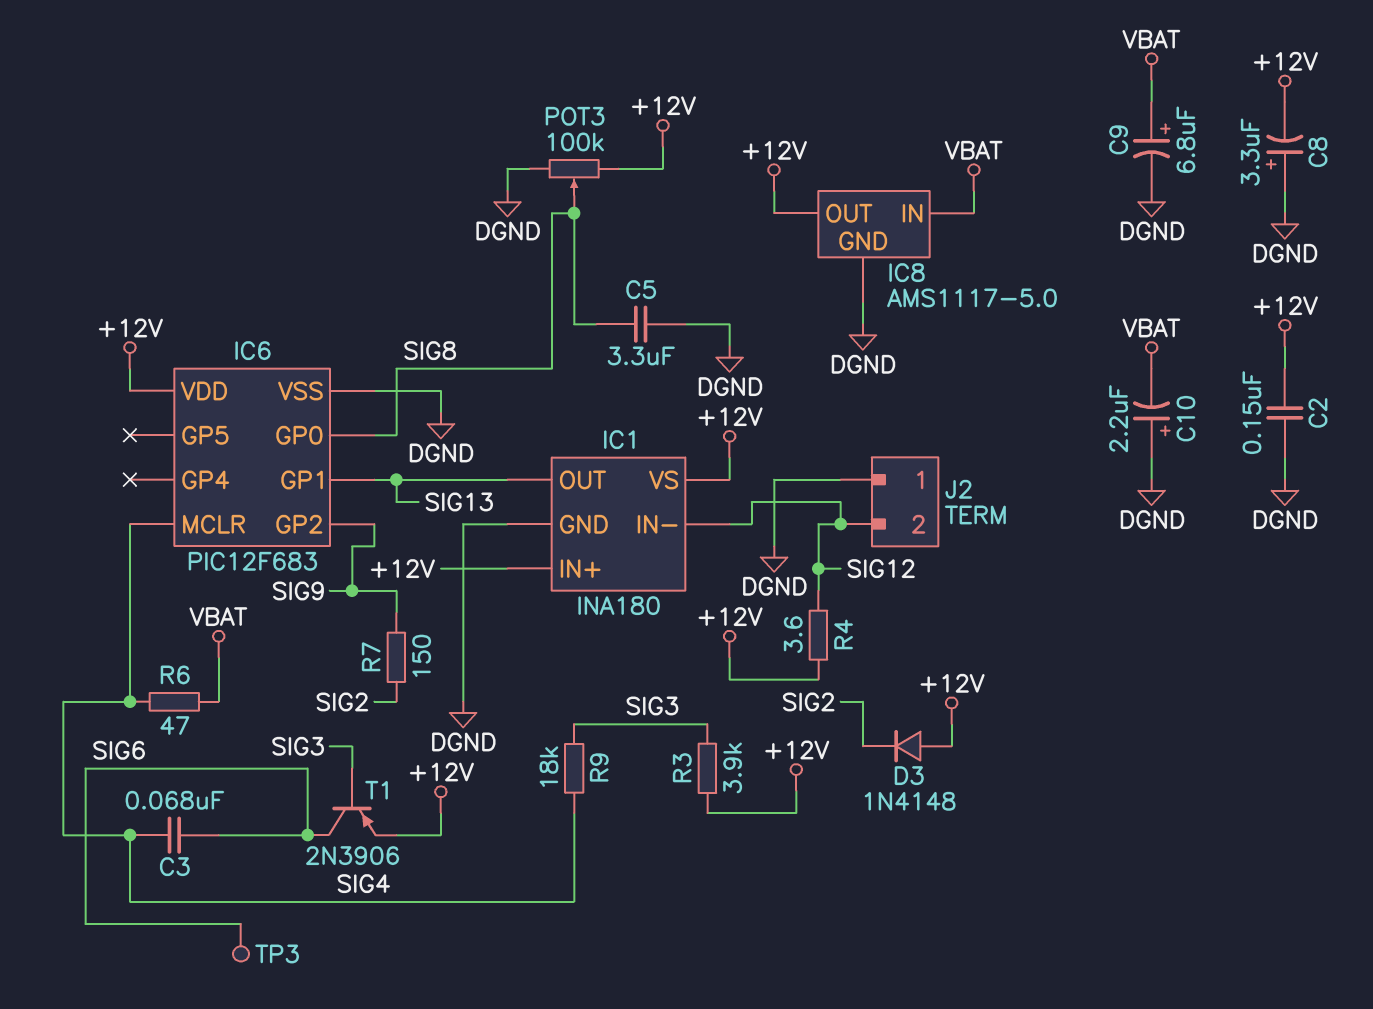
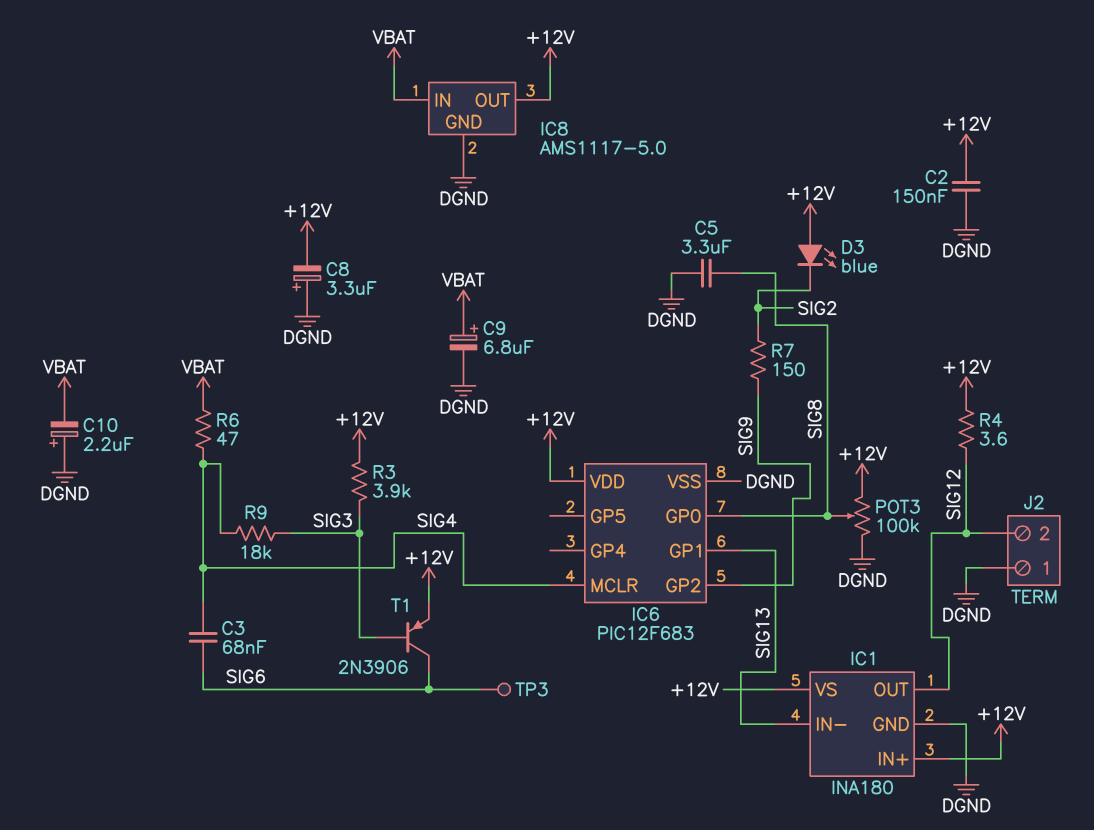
D3: diode 1N4148 (A +12V, K SIG2) -> LED blue (A +12V, K SIG2)
IC1 pin IN-: SIG12 -> SIG13
IC1 pin OUT: SIG13 -> SIG12

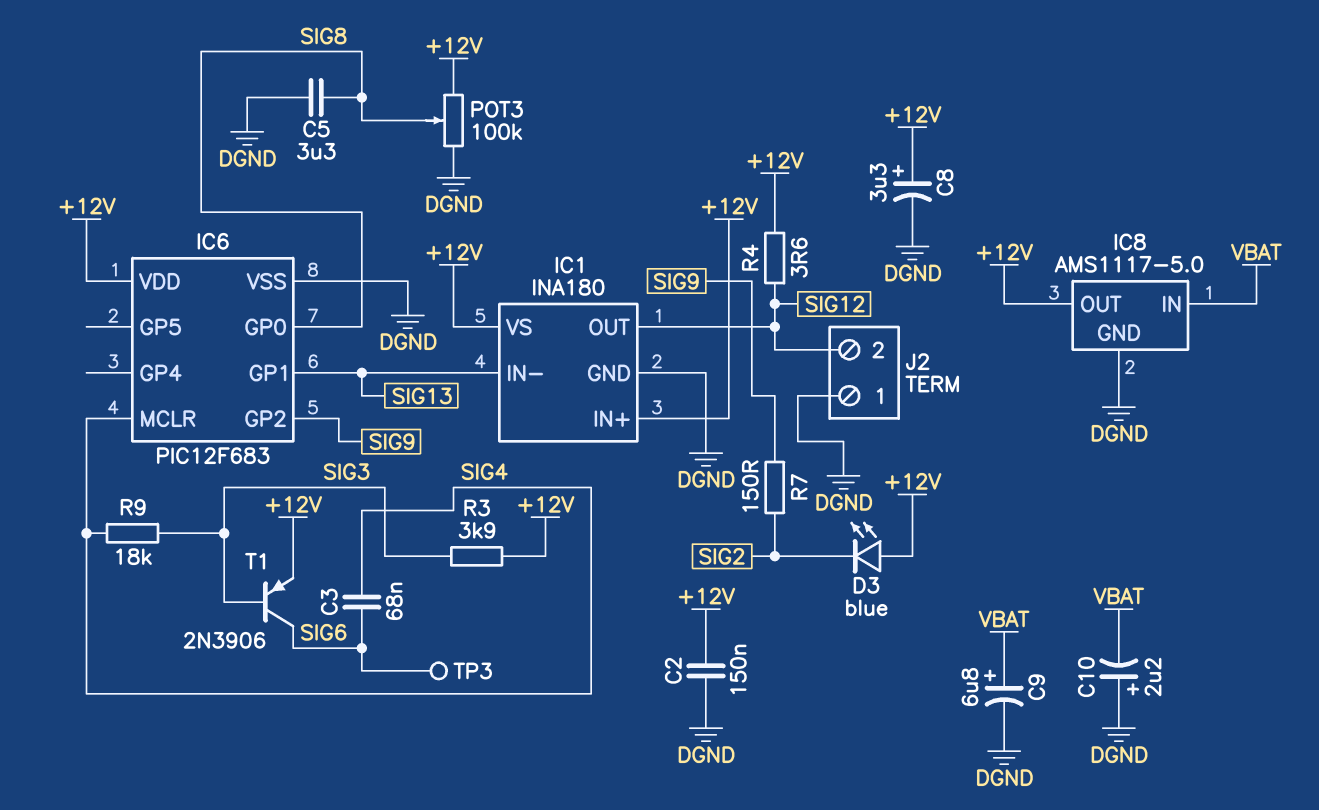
C8: 3.3uF (plus DGND, minus +12V) -> 3.3uF (plus +12V, minus DGND)
R6: 47 (SIG4, VBAT) -> none

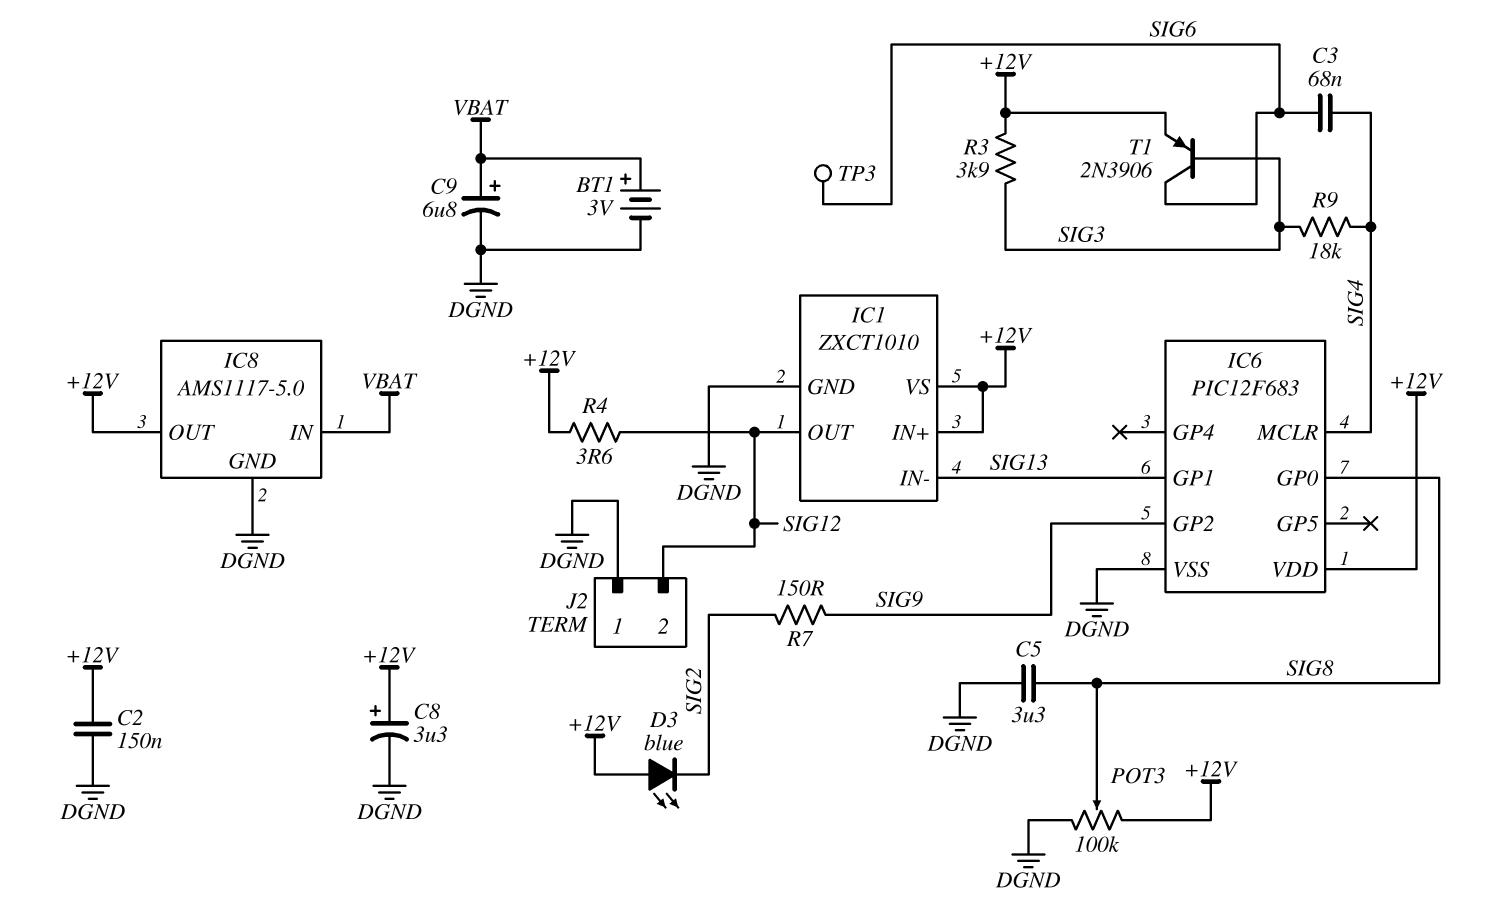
BT1: none -> 3V (plus VBAT, minus DGND)
C10: 2.2uF (plus DGND, minus VBAT) -> none
IC1: INA180 -> ZXCT1010

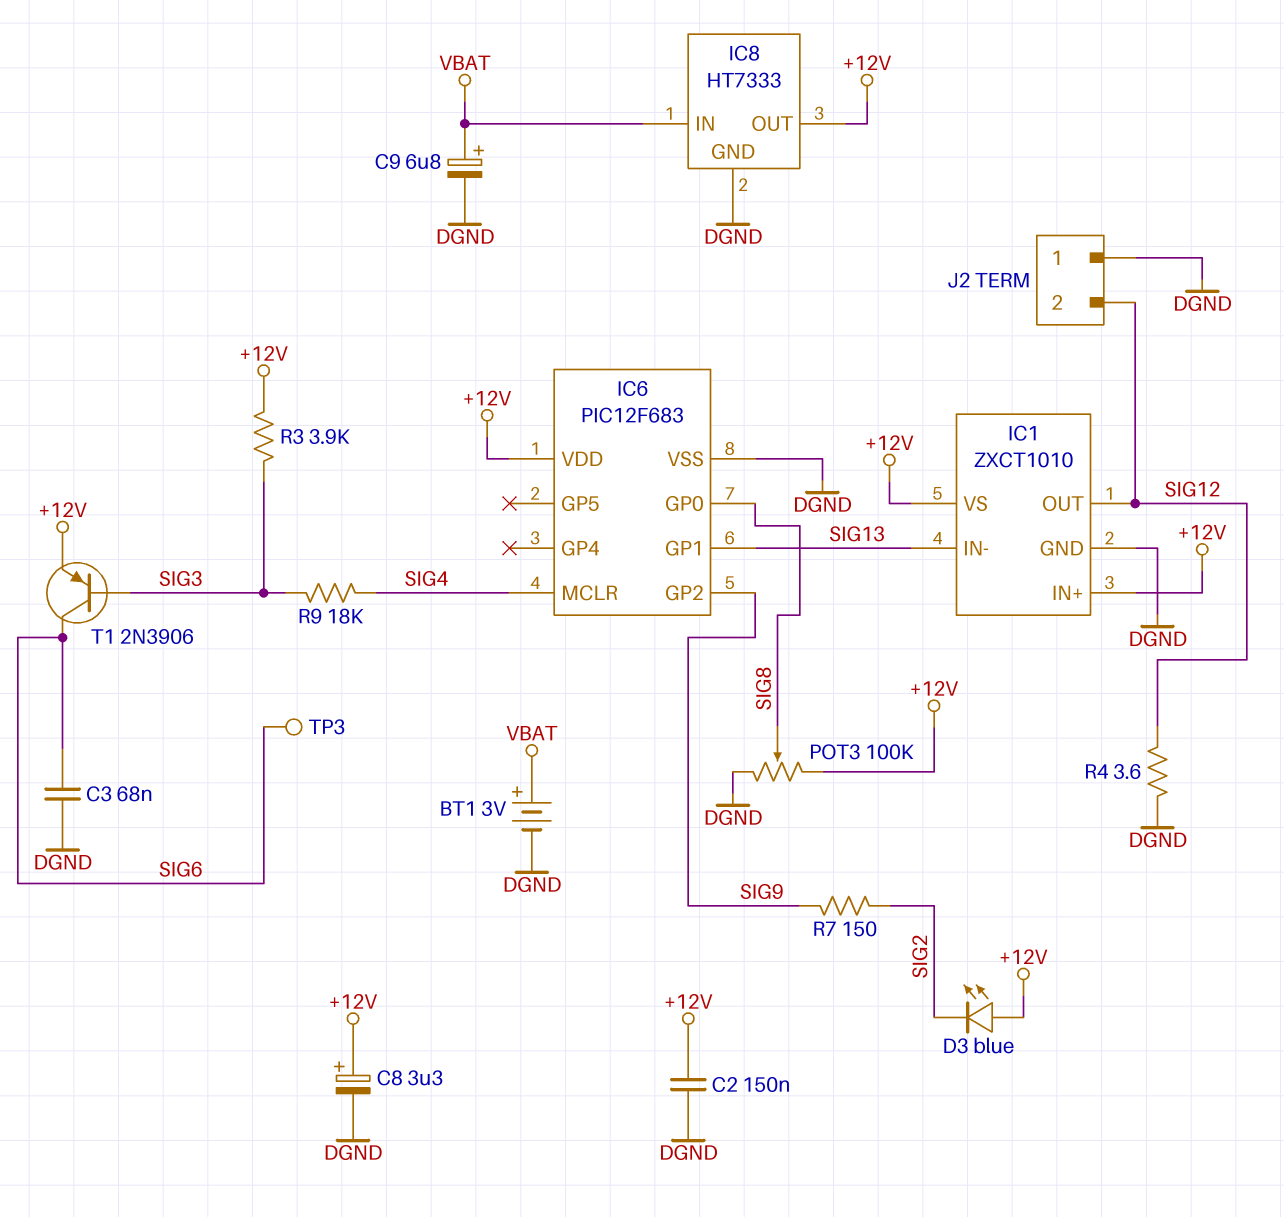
C3: 68nF (SIG4, SIG6) -> 68nF (DGND, SIG6)
C5: 3.3uF (DGND, SIG8) -> none
IC8: AMS1117-5.0 -> HT7333
R4: 3.6 (+12V, SIG12) -> 3.6 (DGND, SIG12)

